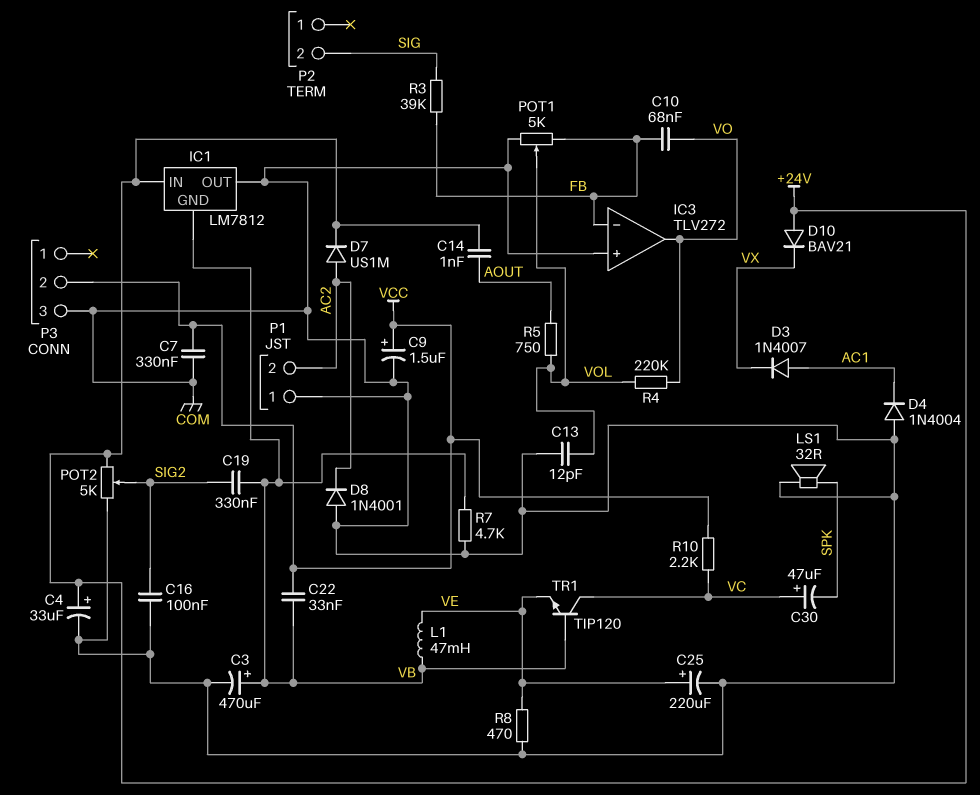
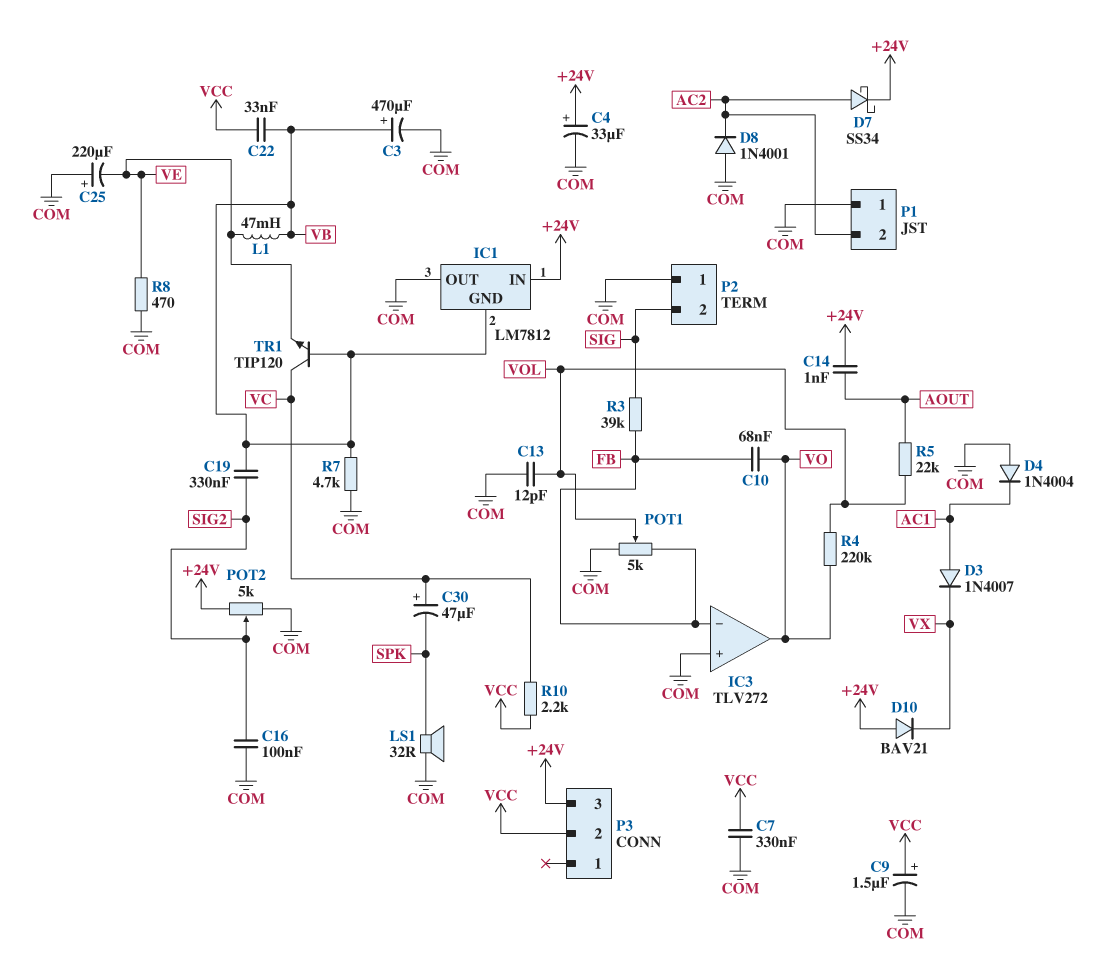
C25: 220uF (plus VE, minus COM) -> 220uF (plus COM, minus VE)
D7: diode US1M (A AC2, K +24V) -> schottky SS34 (A AC2, K +24V)
P2 pin 1: none -> COM
P3 pin 3: COM -> +24V
R5: 750 (AOUT, VOL) -> 22k (AOUT, VOL)

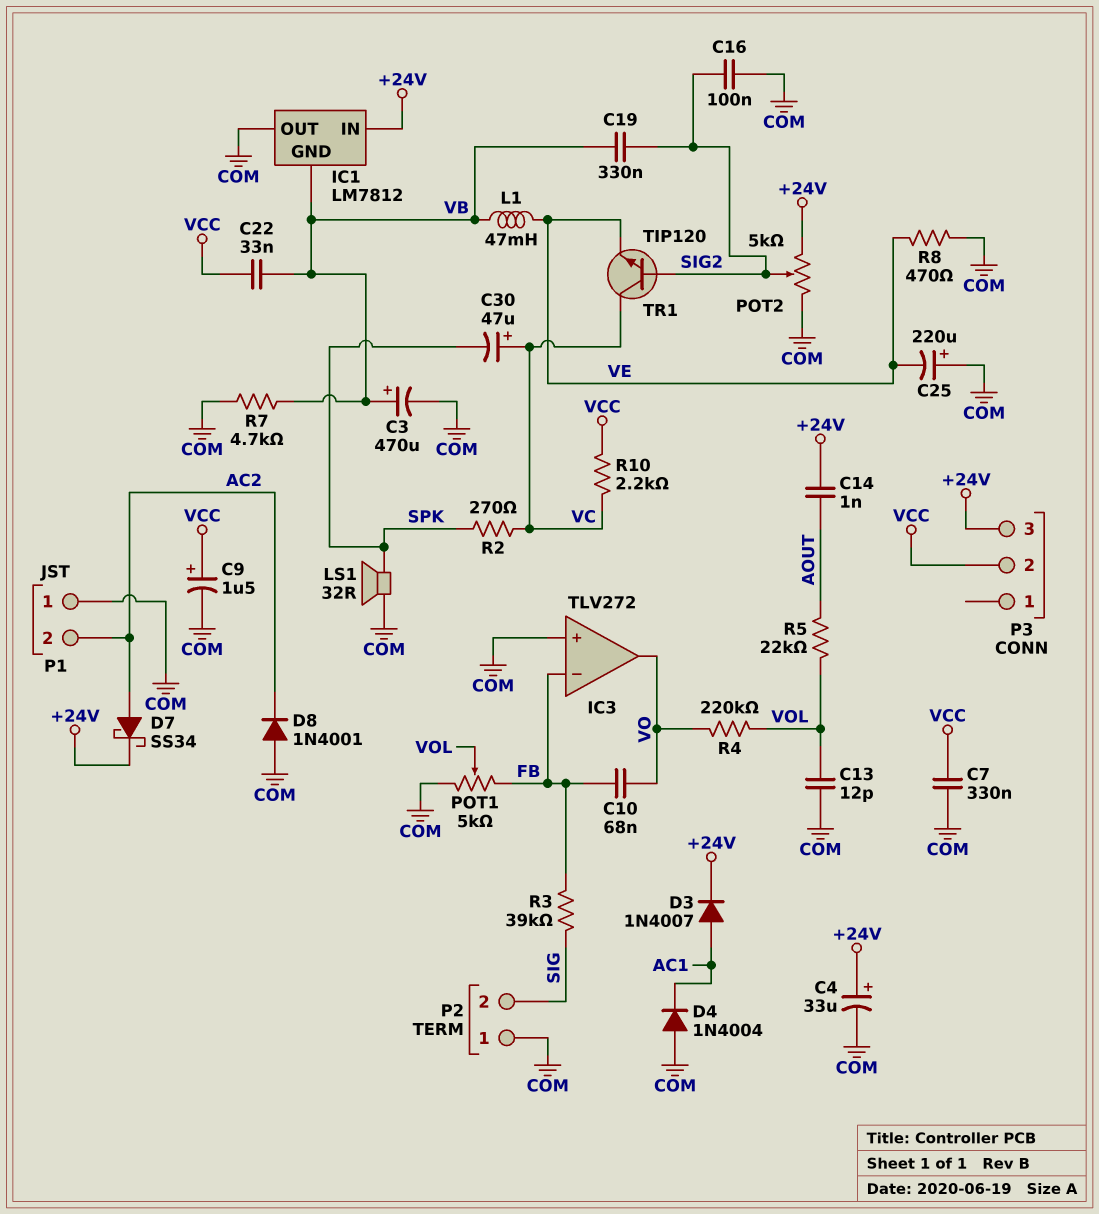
D3: diode 1N4007 (A AC1, K VX) -> diode 1N4007 (A AC1, K +24V)
D10: diode BAV21 (A +24V, K VX) -> none
R2: none -> 270 (SPK, VC)
TR1: NPN TIP120 (B VB, C VC, E VE) -> NPN TIP120 (B SIG2, C VC, E VE)

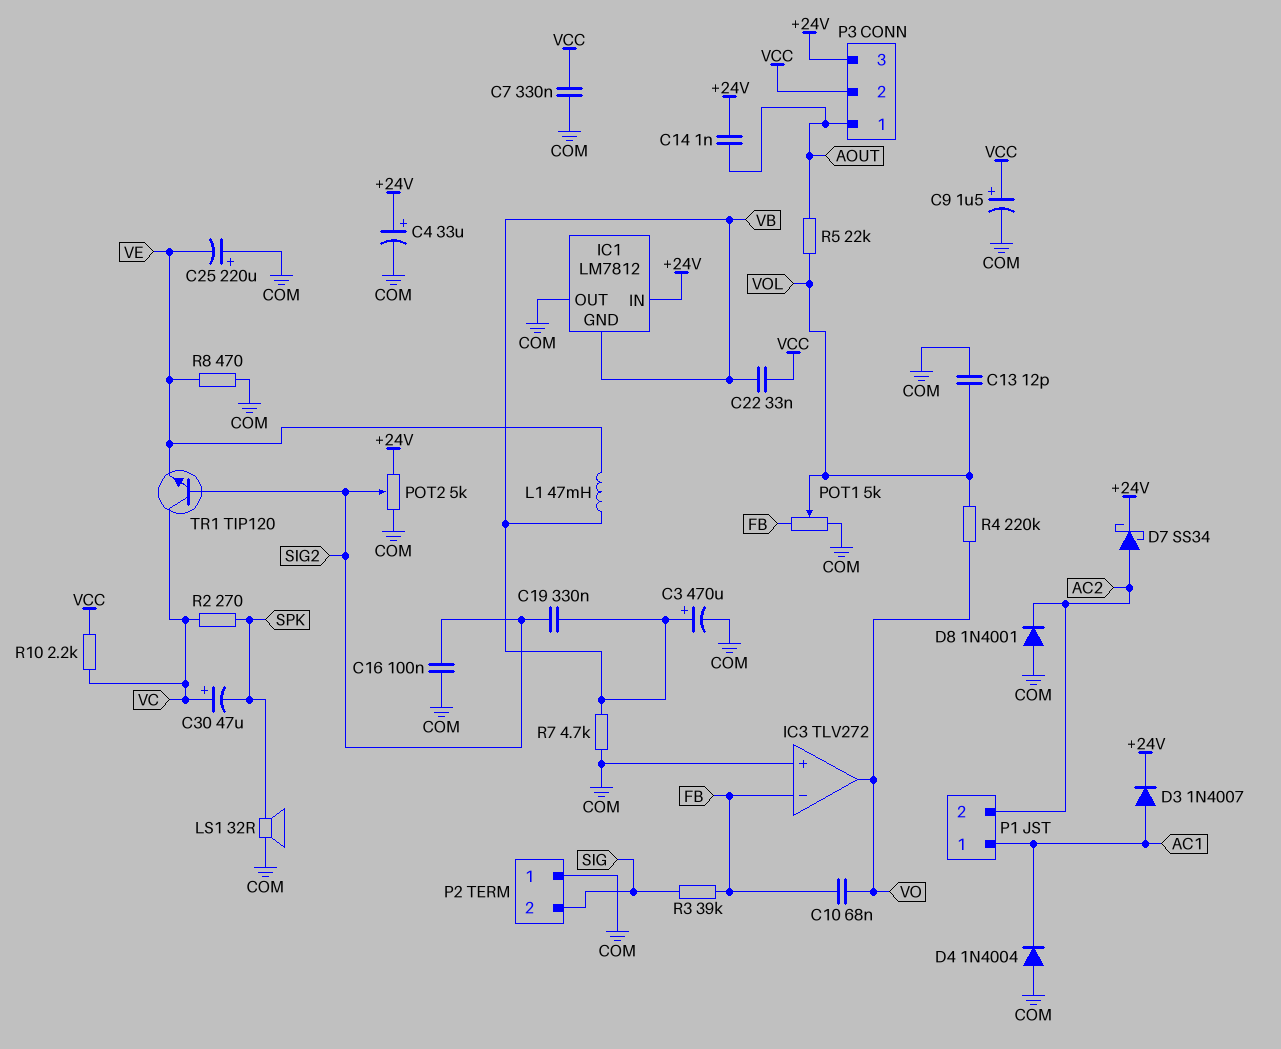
P1 pin 1: COM -> AC1
P3 pin 1: none -> AOUT

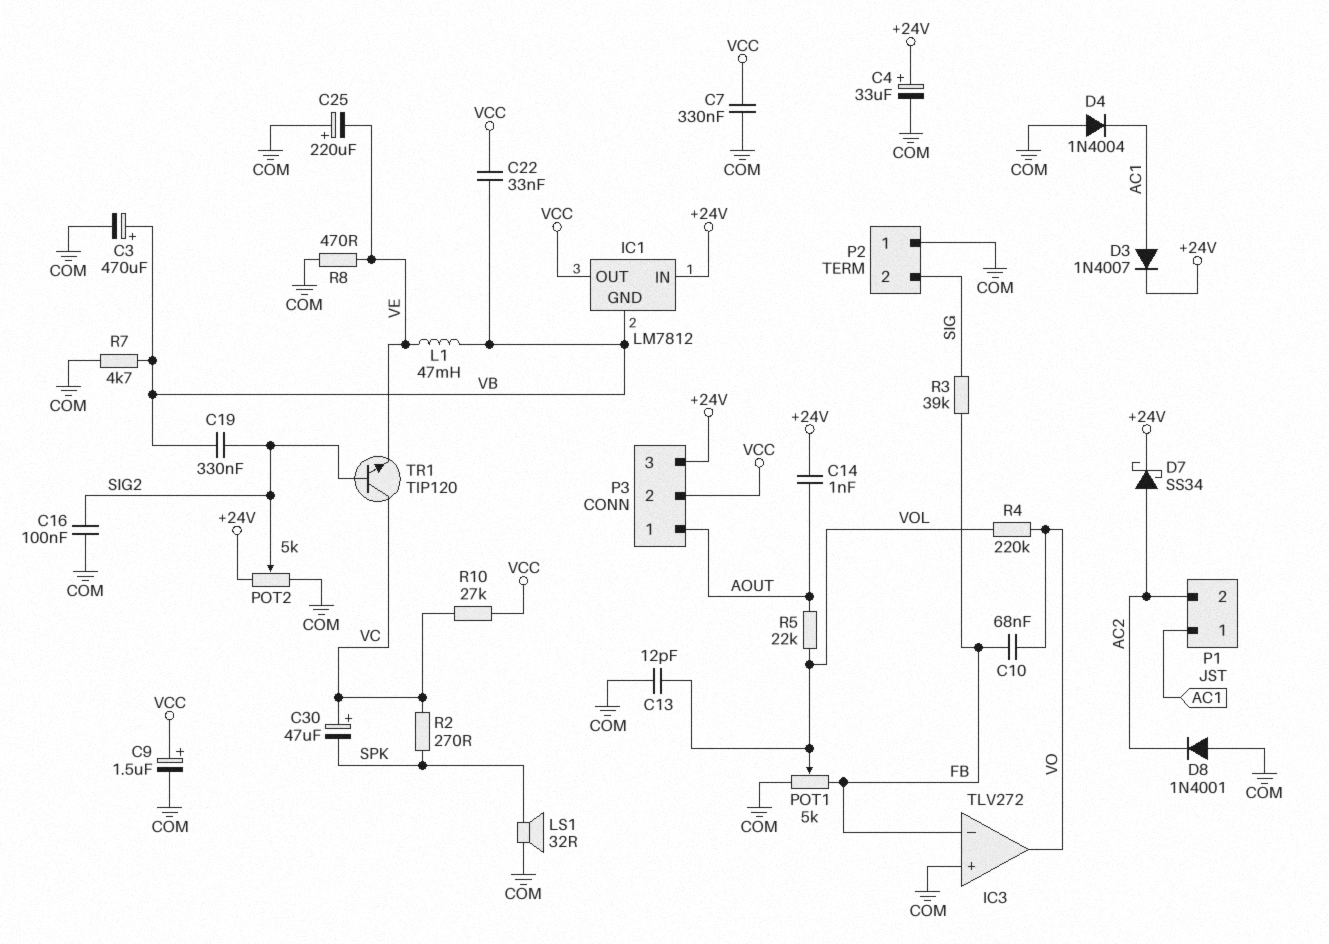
IC1 pin OUT: COM -> VCC
R10: 2.2k (VC, VCC) -> 27k (VC, VCC)

